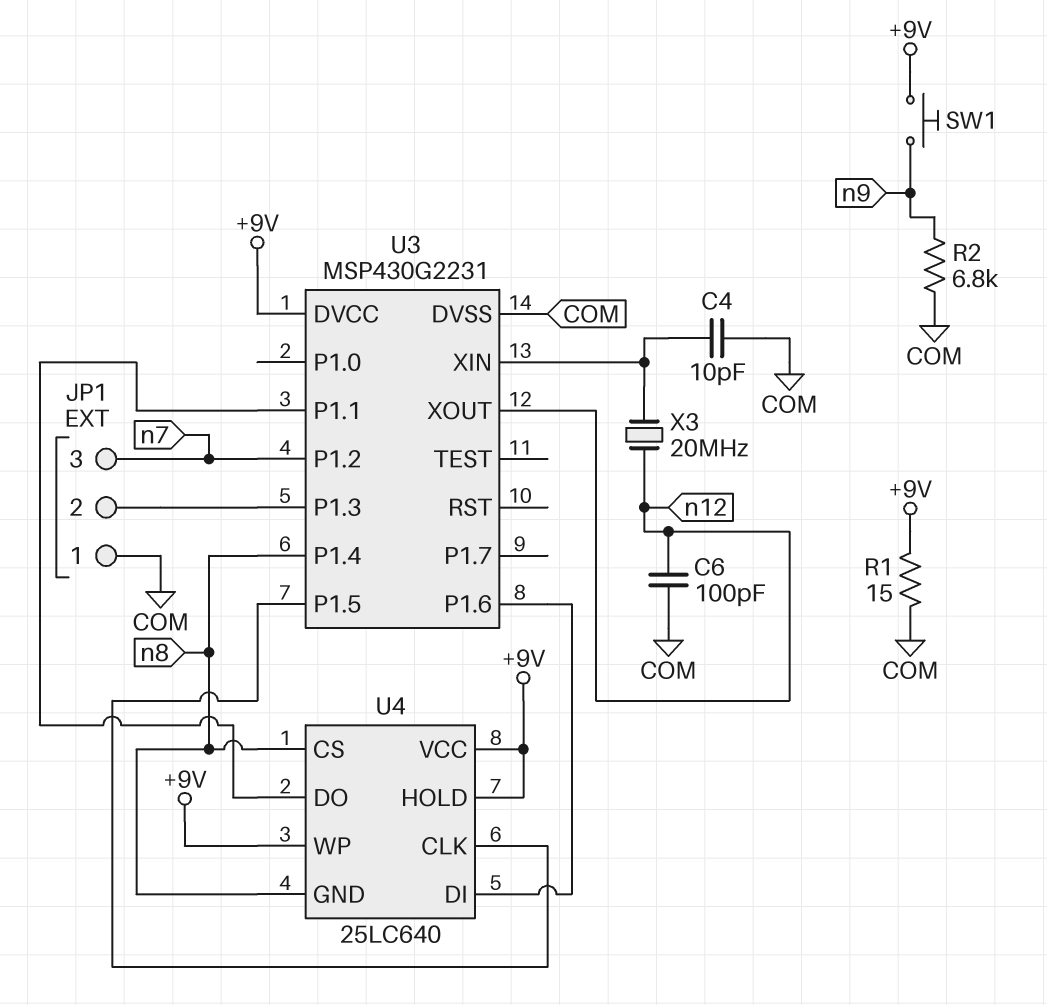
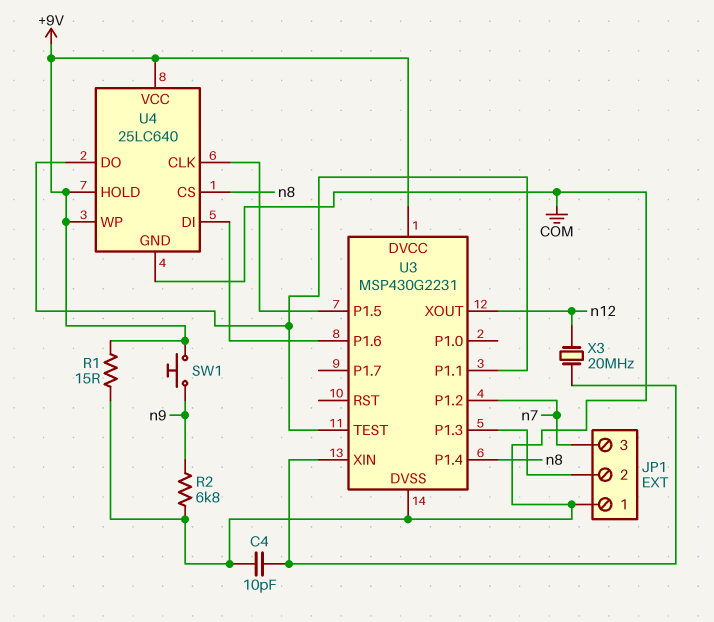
C6: 100pF (COM, n12) -> none
U3 pin TEST: none -> U3/P1.1
U4 pin GND: n8 -> COM

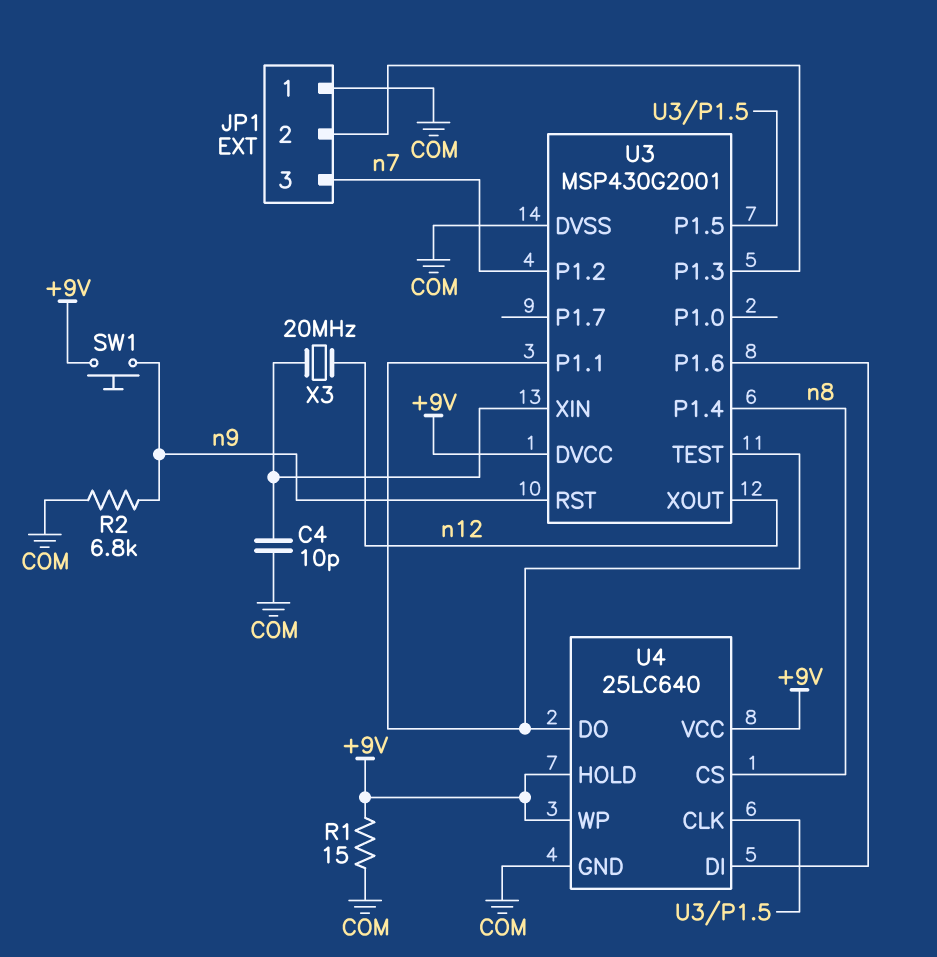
U3: MSP430G2231 -> MSP430G2001
U3 pin RST: none -> n9

